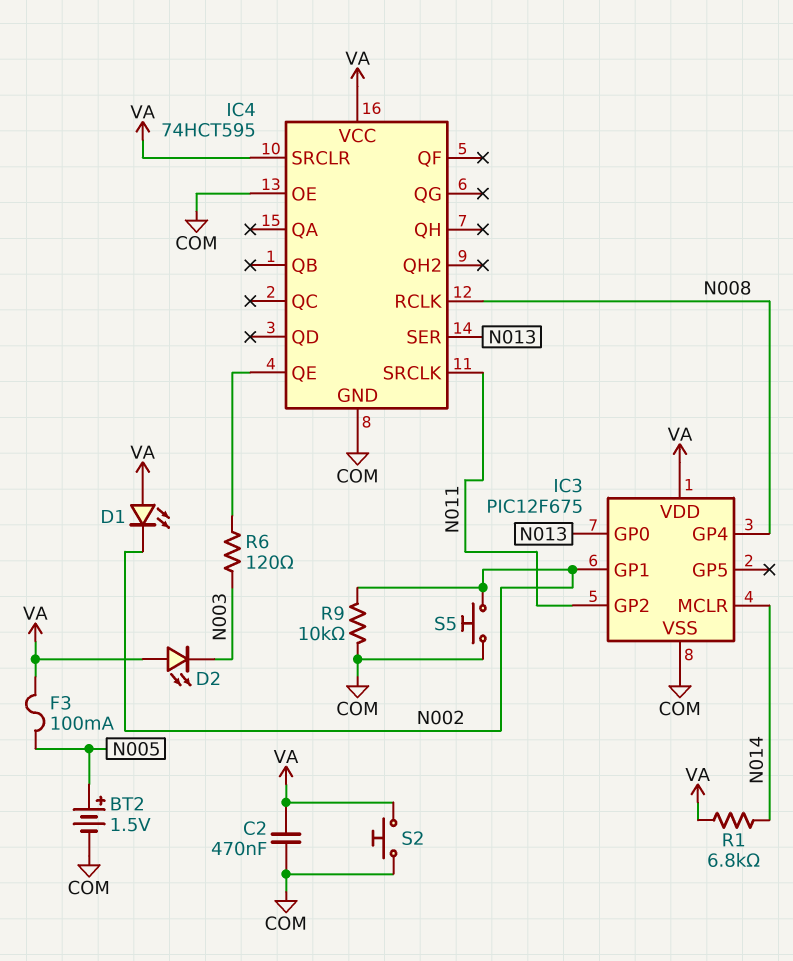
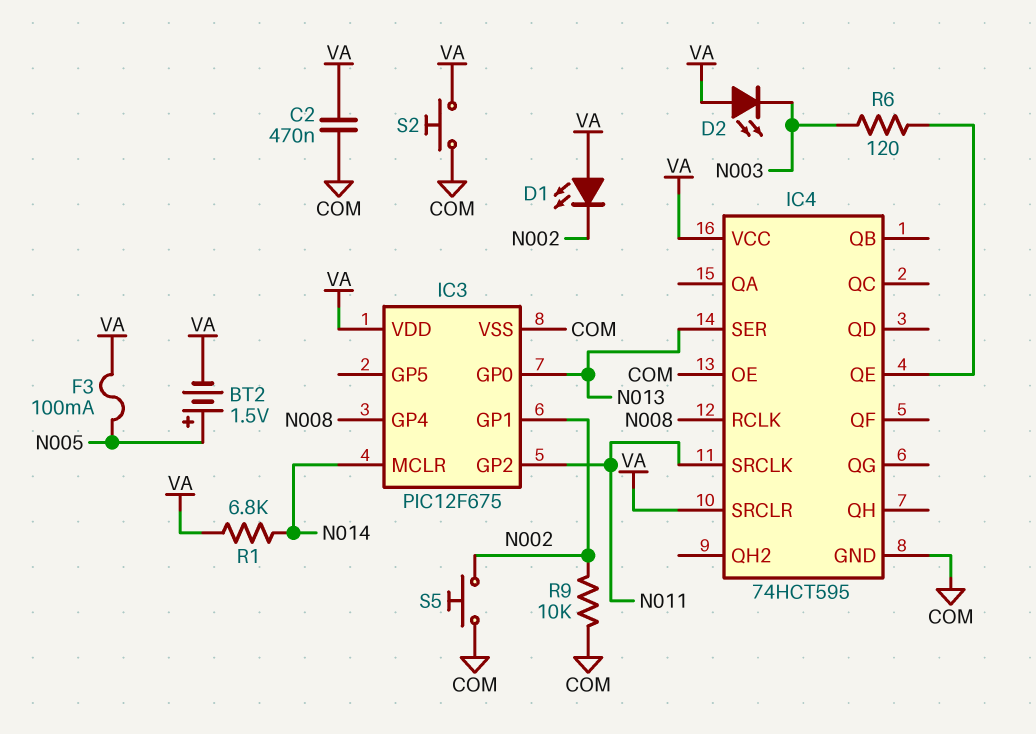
BT2: 1.5V (plus N005, minus COM) -> 1.5V (plus N005, minus VA)

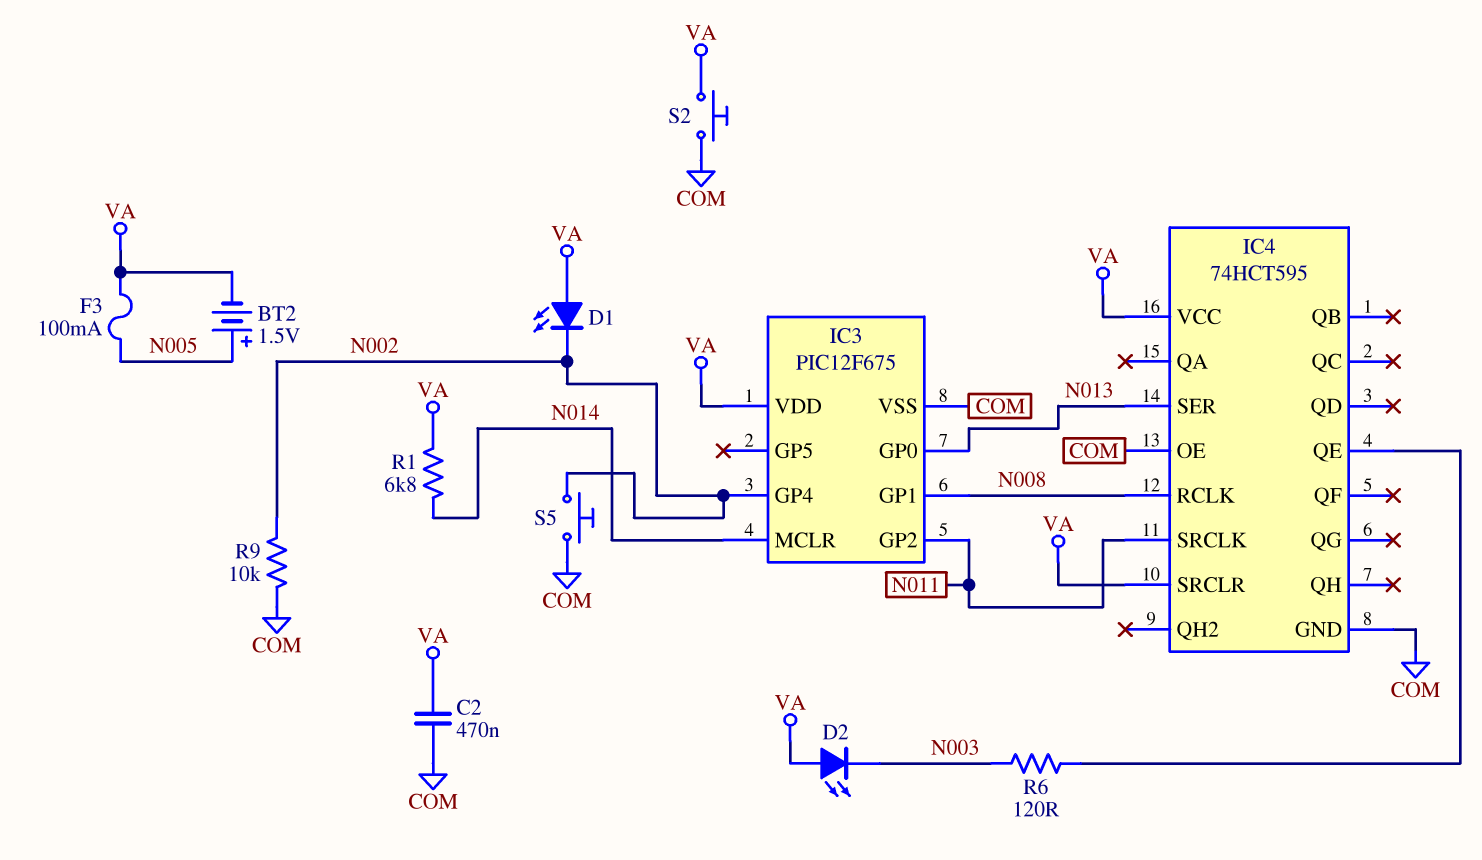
IC3 pin GP1: N002 -> N008
IC3 pin GP4: N008 -> N002

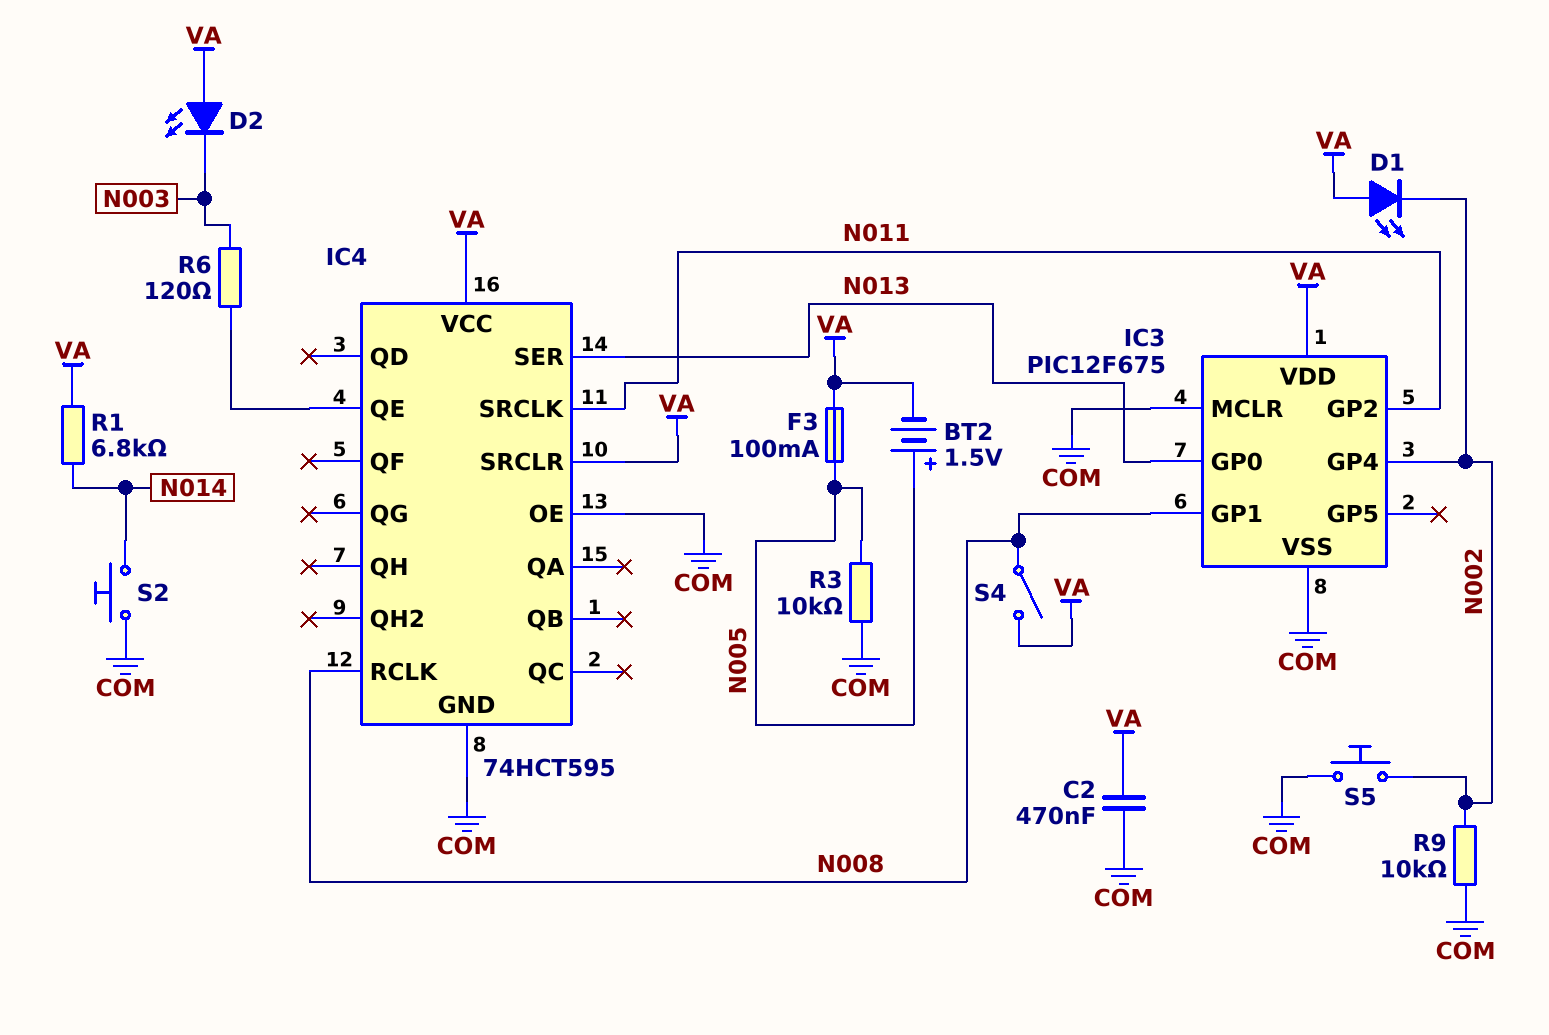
IC3 pin MCLR: N014 -> COM
R3: none -> 10k (COM, N005)
S2: button (COM, VA) -> button (COM, N014)
S4: none -> switch (N008, VA)

